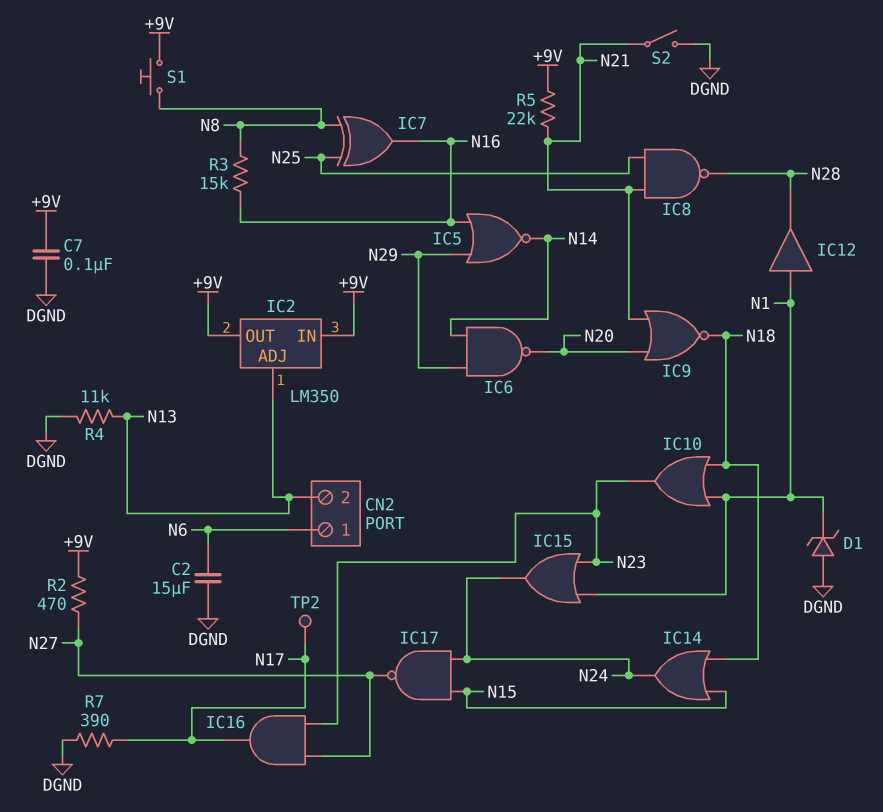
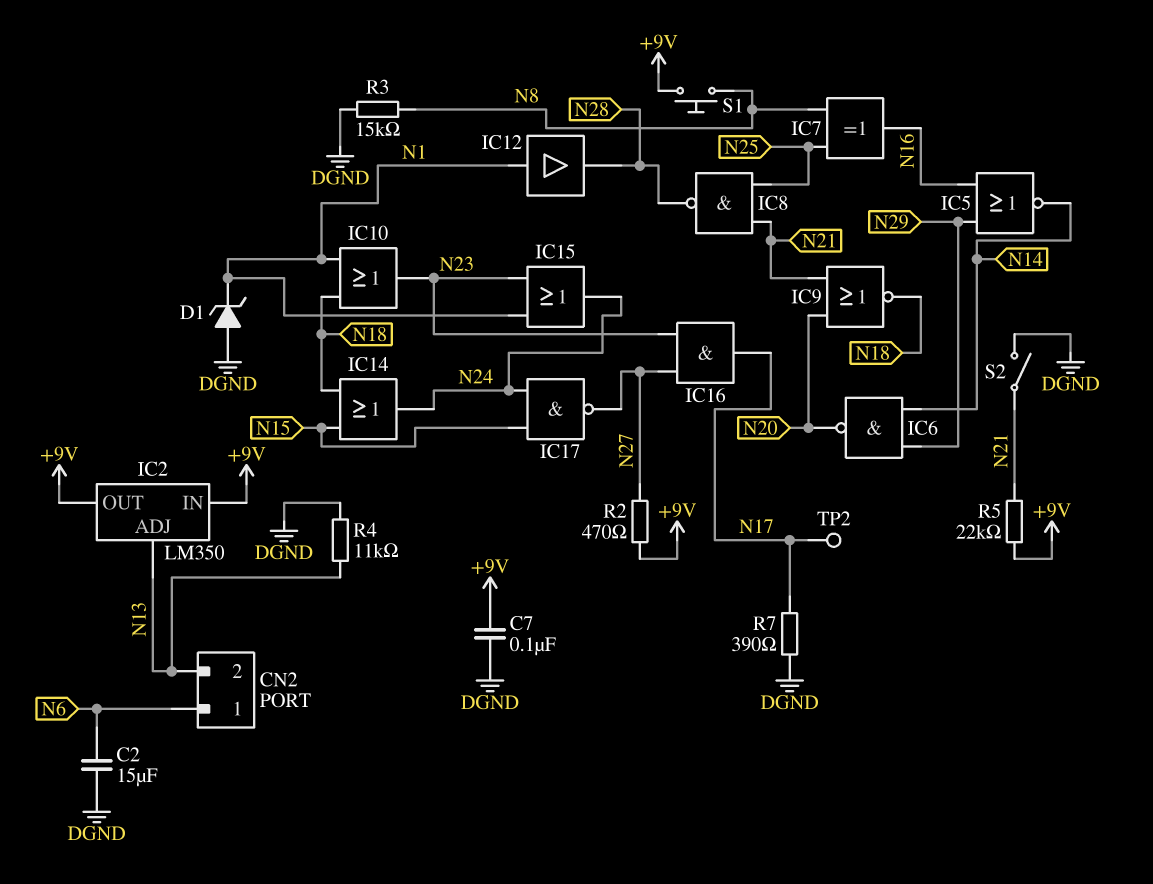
R3: 15k (N8, N16) -> 15k (DGND, N8)

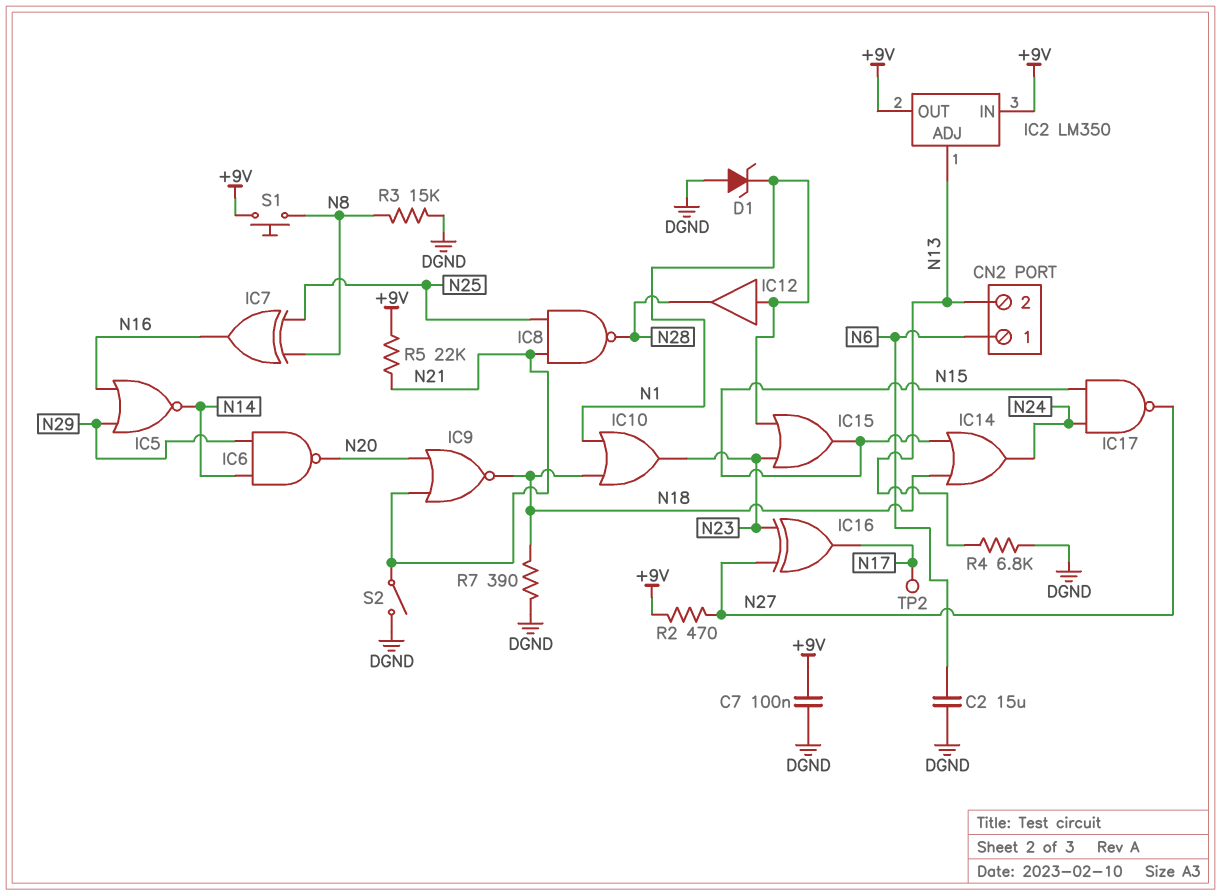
IC15: OR (in N1, in N23, out N24) -> OR (in N1, in N23, out N15)
IC16: AND (in N23, in N27, out N17) -> XOR (in N23, in N27, out N17)
R4: 11k (DGND, N13) -> 6.8k (DGND, N13)
R7: 390 (DGND, N17) -> 390 (DGND, N18)

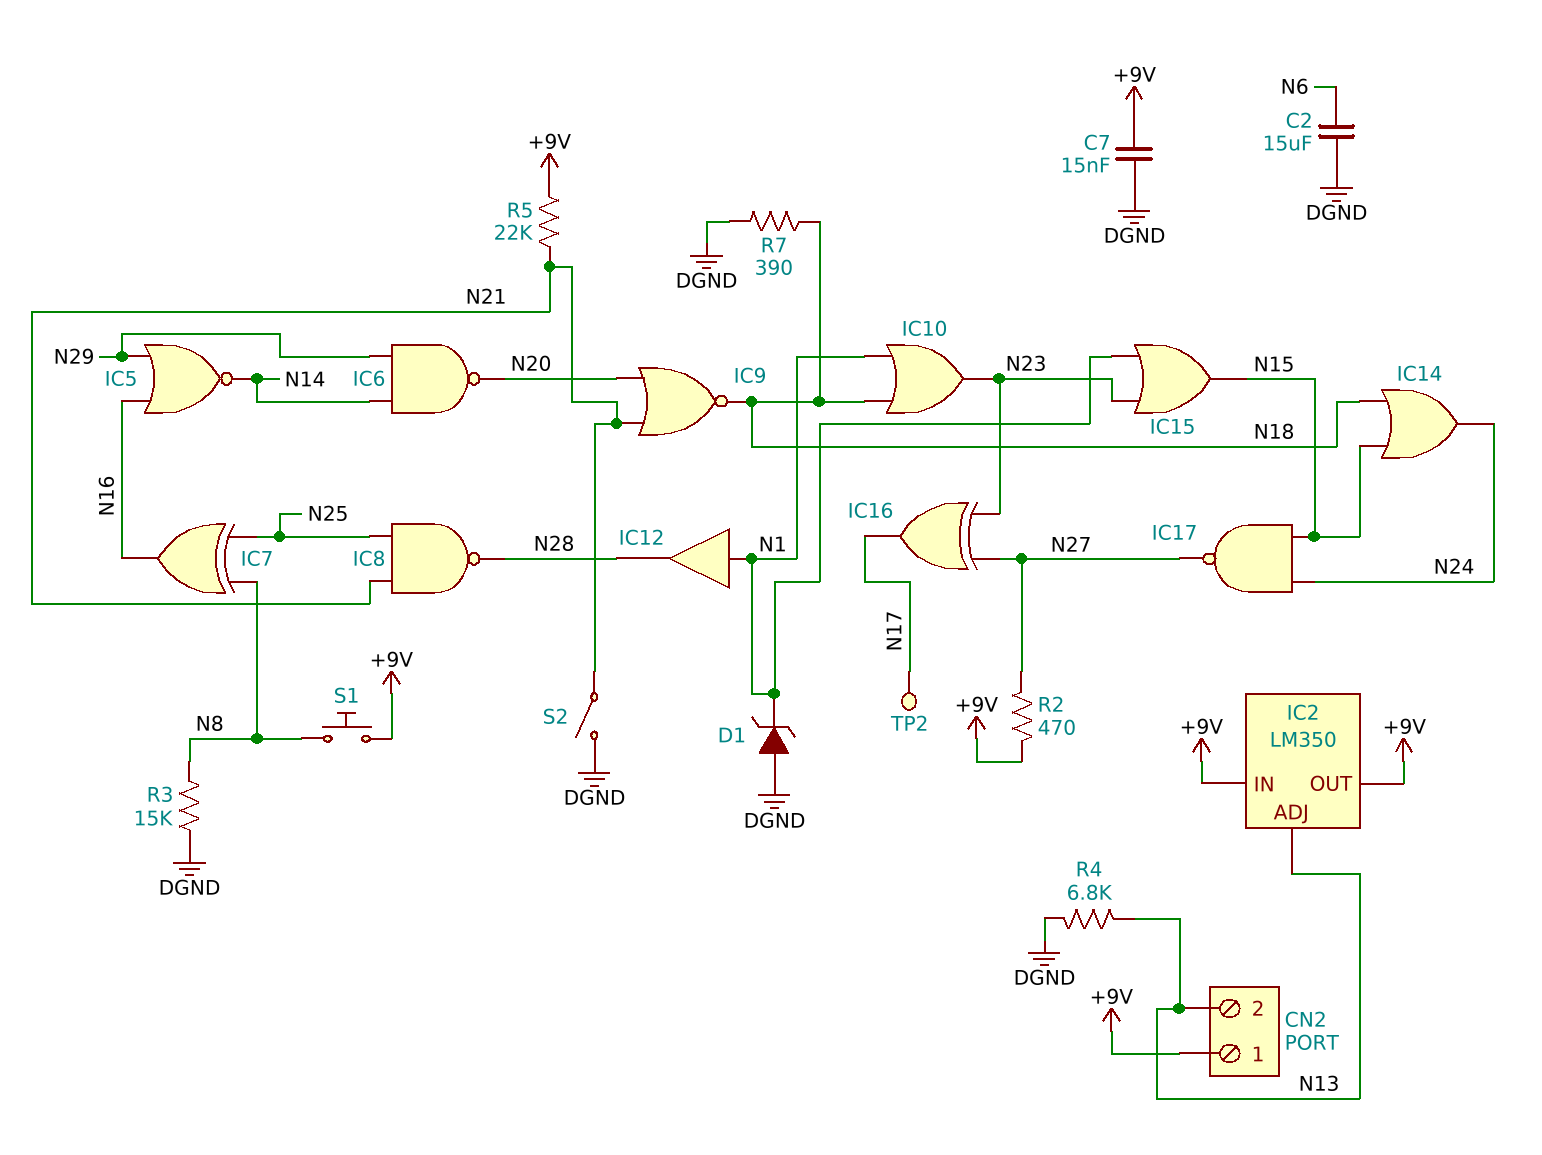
C7: 100nF (+9V, DGND) -> 15nF (+9V, DGND)
CN2 pin 1: N6 -> +9V

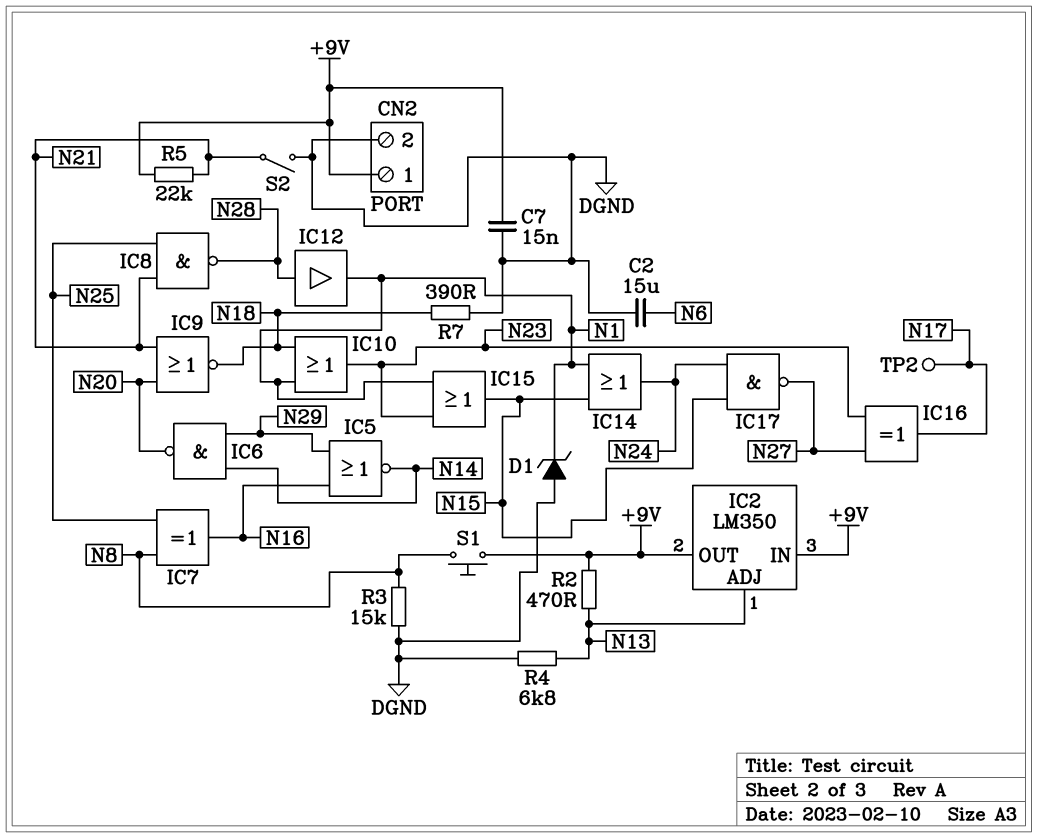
CN2 pin 2: N13 -> DGND
IC12: buffer (in N1, out N28) -> buffer (in N28, out N1)
IC14: OR (in N15, in N18, out N24) -> OR (in N1, in N15, out N24)
R2: 470 (+9V, N27) -> 470 (+9V, N13)

